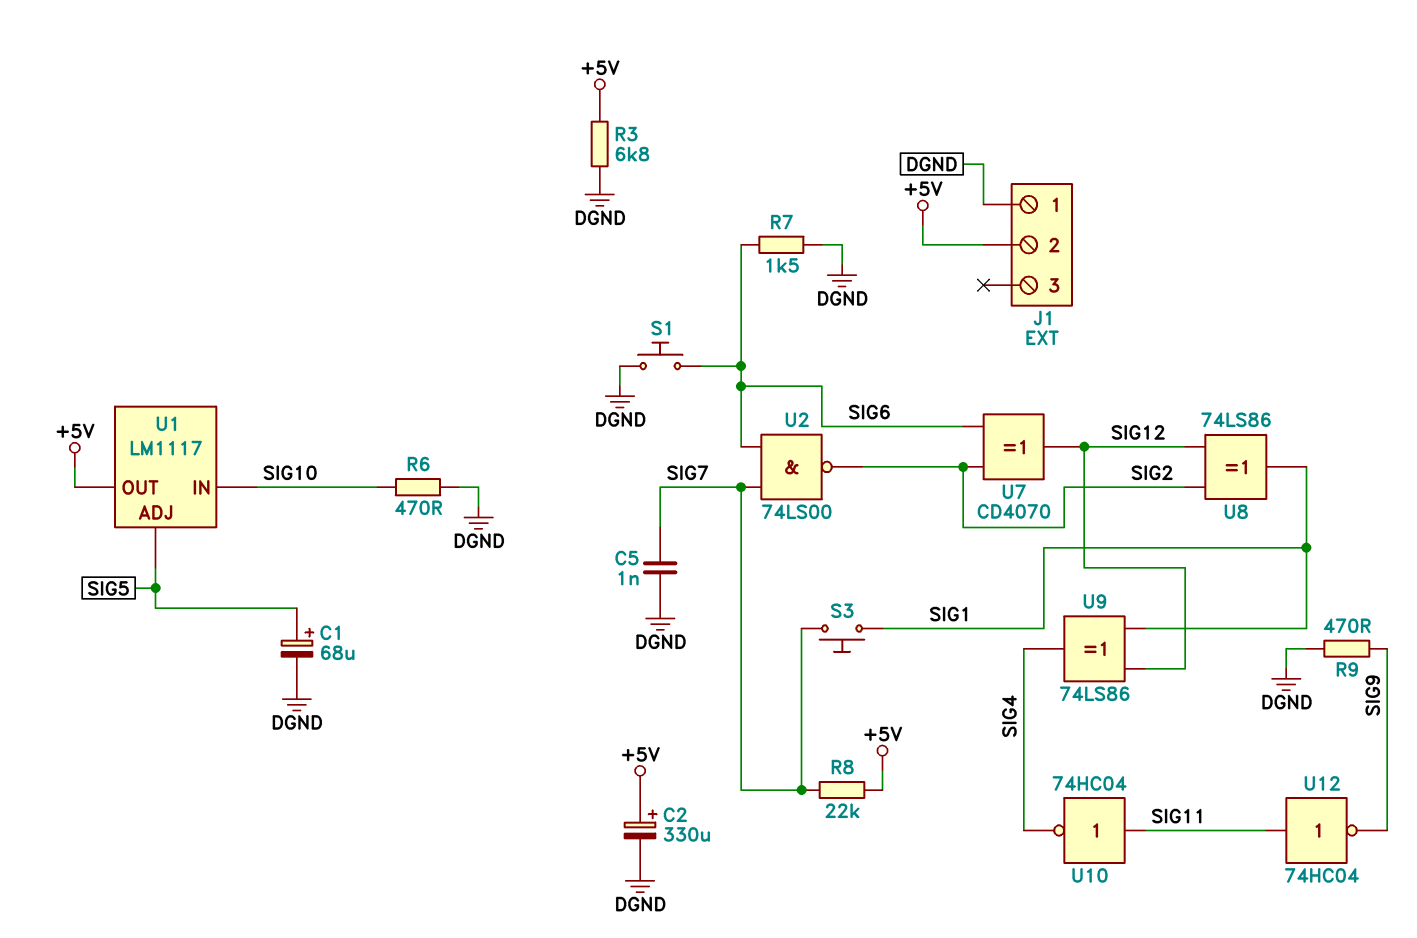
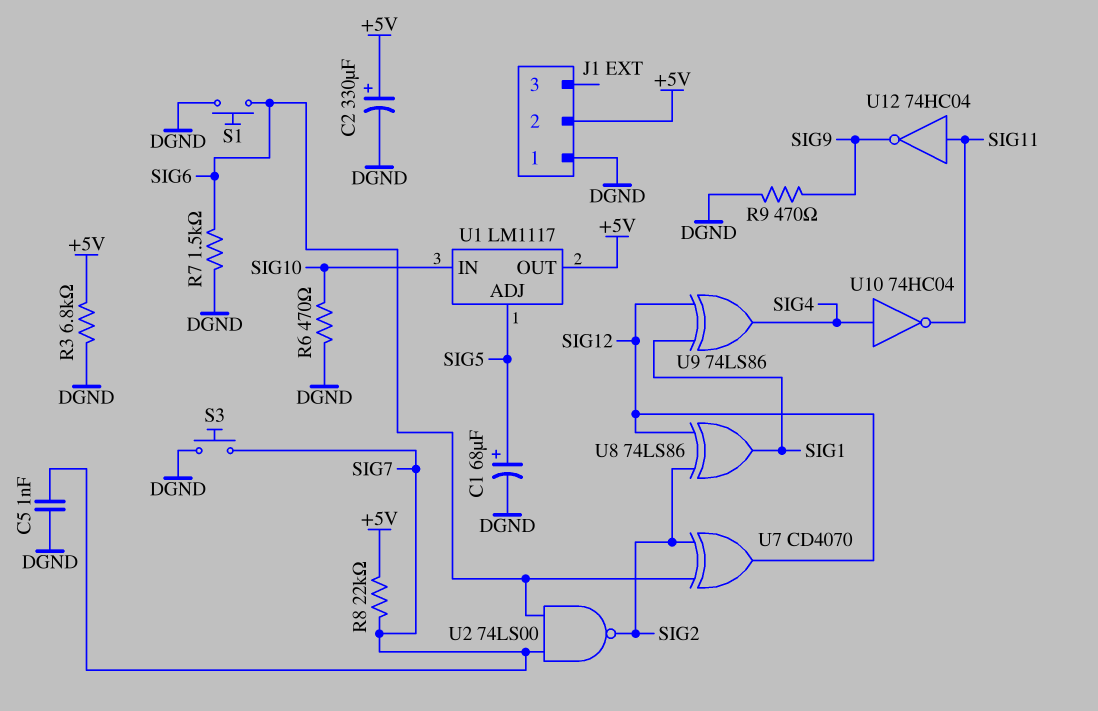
S3: button (SIG1, SIG7) -> button (DGND, SIG7)
U10: NOT 74HC04 (in SIG11, out SIG4) -> NOT 74HC04 (in SIG4, out SIG11)

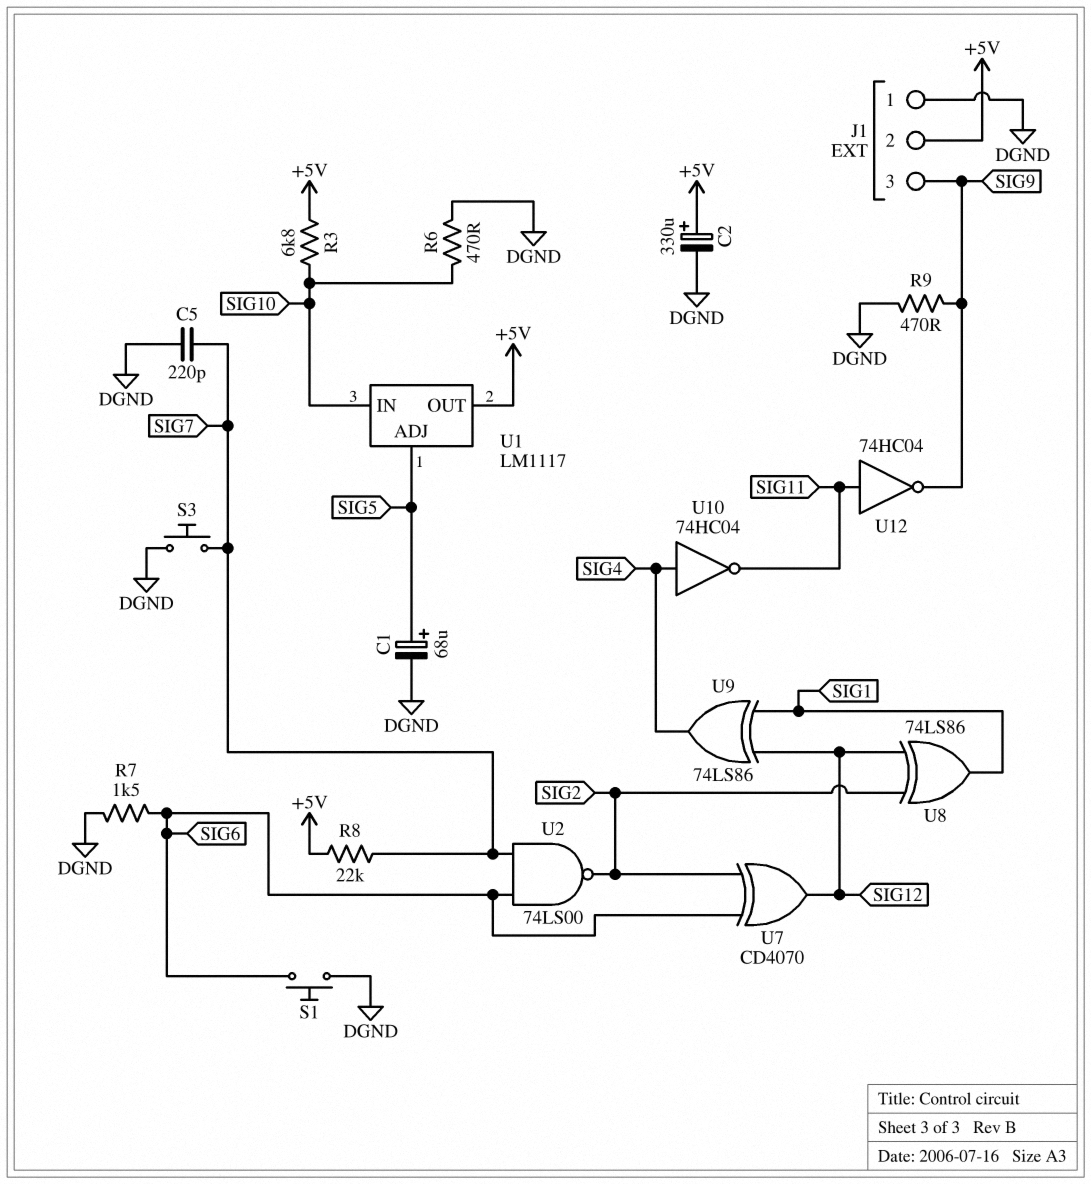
C5: 1nF (DGND, SIG7) -> 220pF (DGND, SIG7)
J1 pin 3: none -> SIG9
R3: 6.8k (+5V, DGND) -> 6.8k (+5V, SIG10)

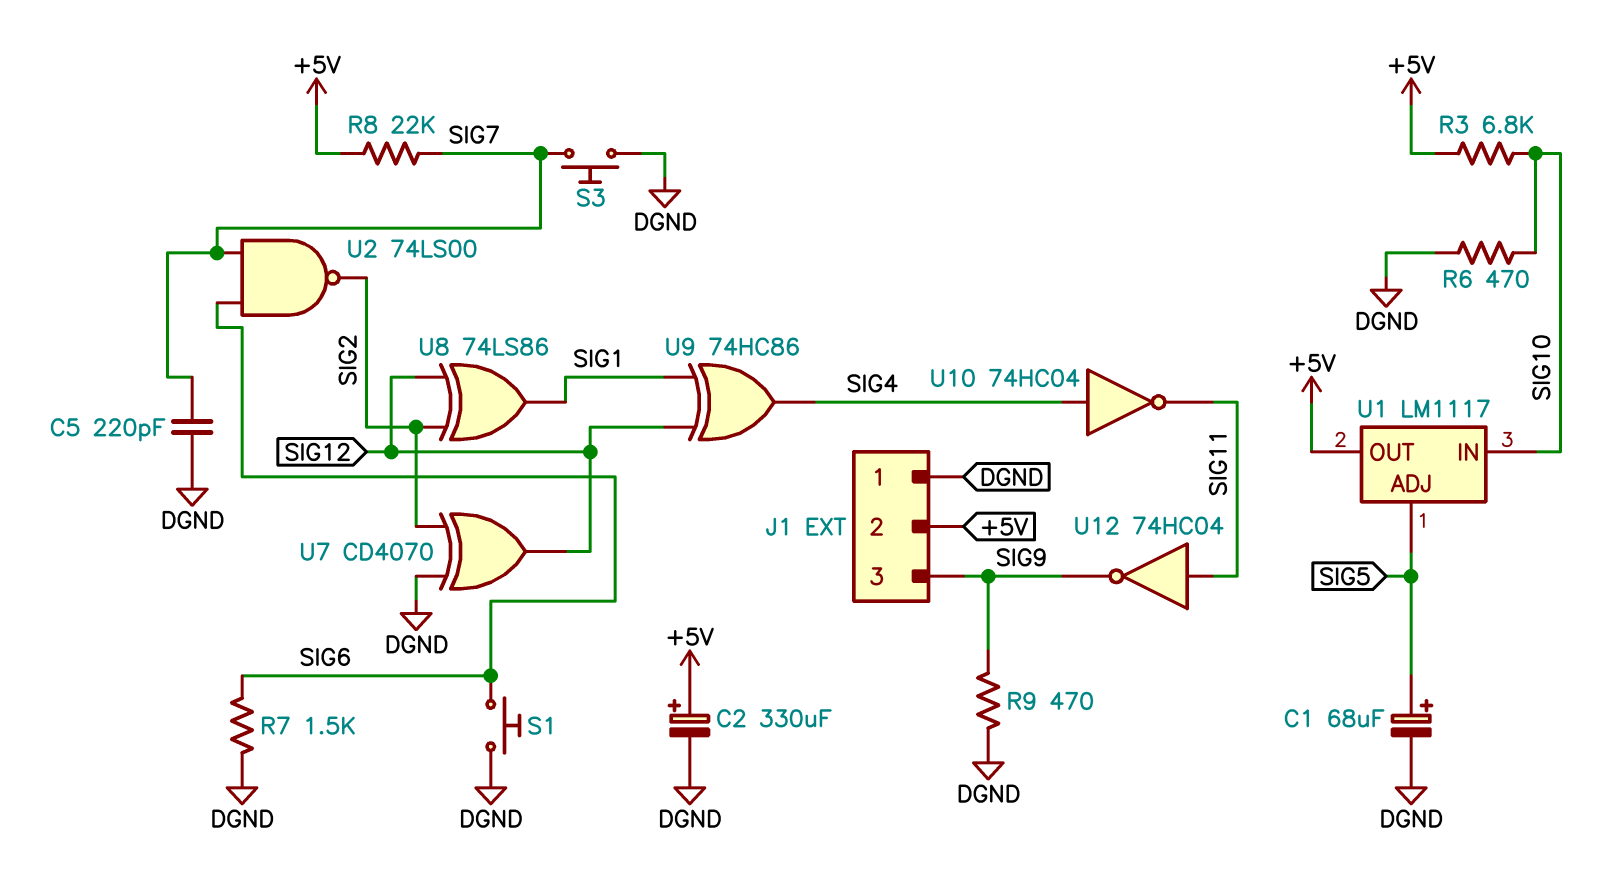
U7: XOR CD4070 (in SIG2, in SIG6, out SIG12) -> XOR CD4070 (in DGND, in SIG2, out SIG12)
U9: XOR 74LS86 (in SIG1, in SIG12, out SIG4) -> XOR 74HC86 (in SIG1, in SIG12, out SIG4)

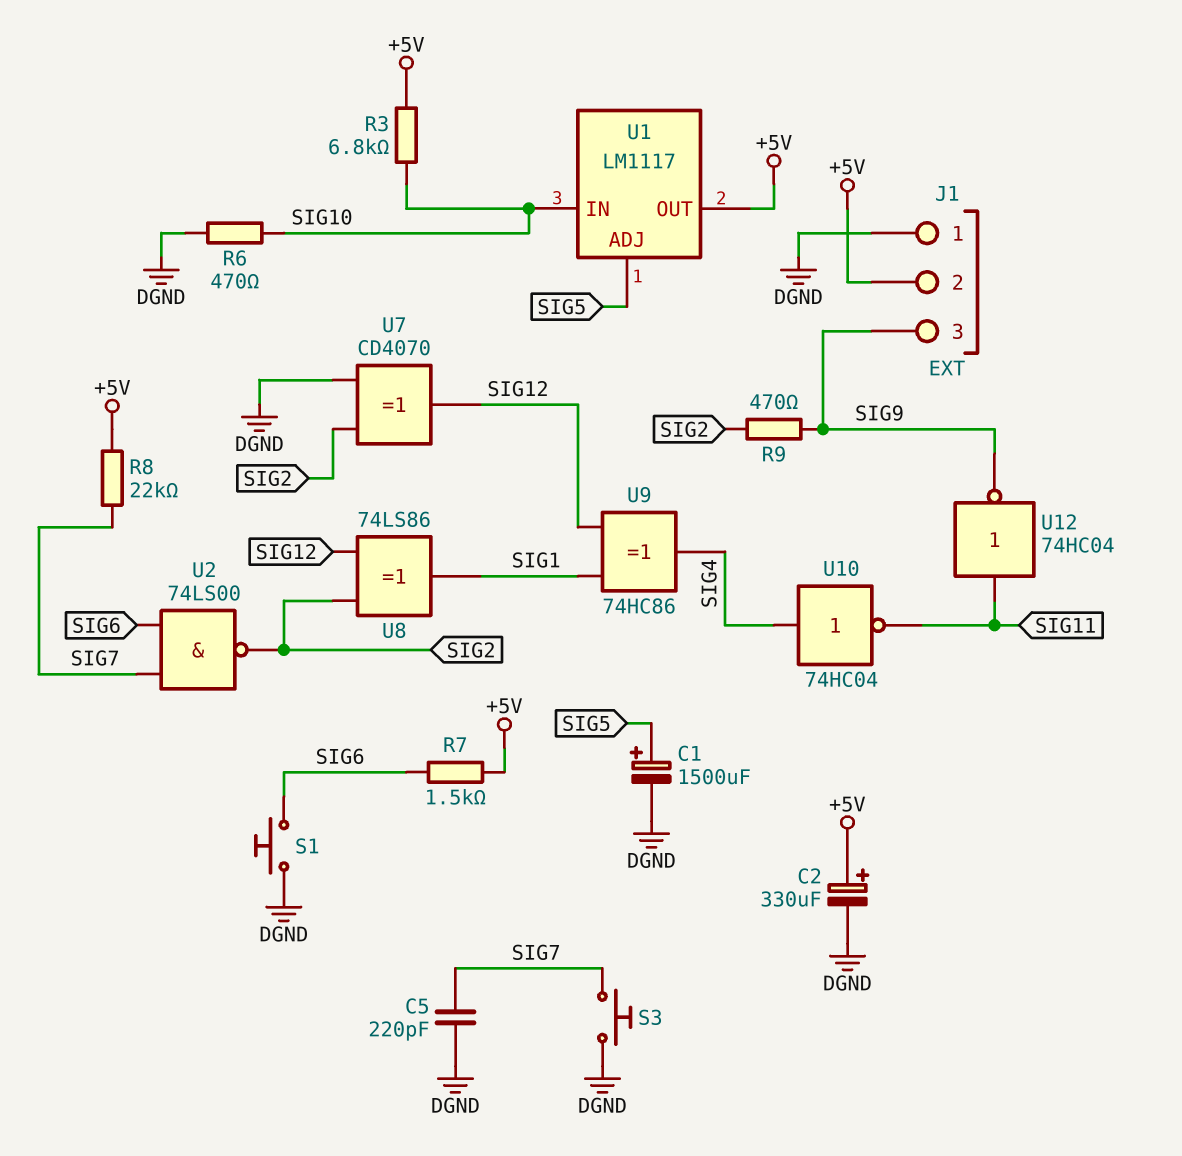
C1: 68uF (plus SIG5, minus DGND) -> 1500uF (plus SIG5, minus DGND)
R7: 1.5k (DGND, SIG6) -> 1.5k (+5V, SIG6)
R9: 470 (DGND, SIG9) -> 470 (SIG2, SIG9)

